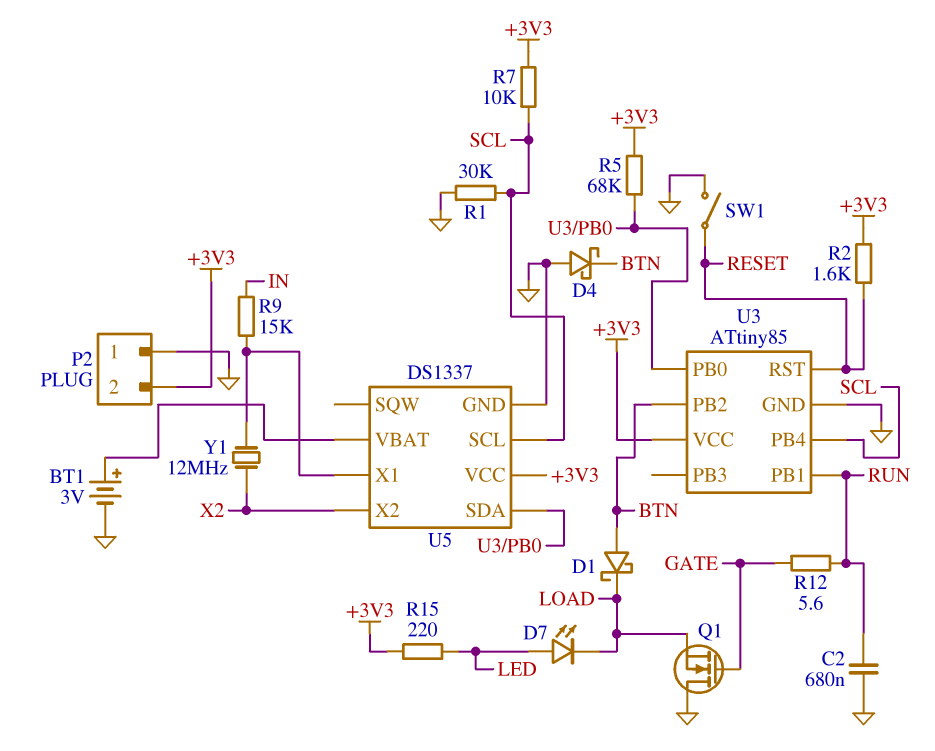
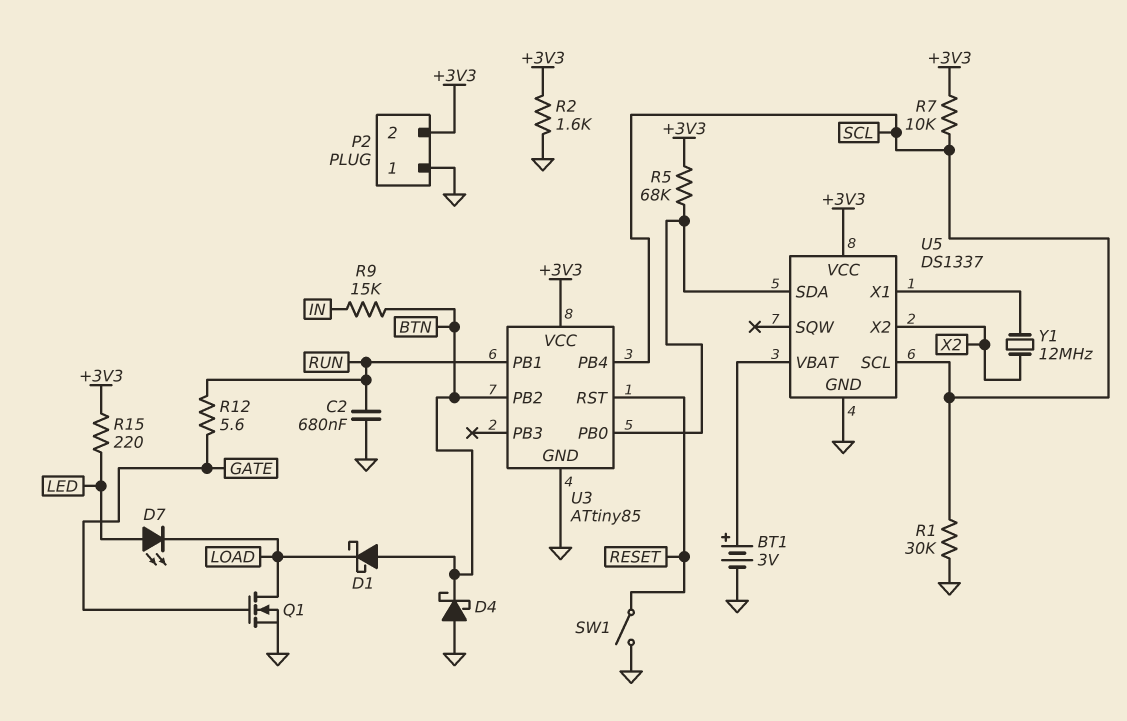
Q1: NMOS (G GATE, D GND, S LOAD) -> NMOS (G GATE, D LOAD, S GND)
R2: 1.6k (+3V3, RESET) -> 1.6k (+3V3, GND)
R9: 15k (IN, U5/X1) -> 15k (BTN, IN)

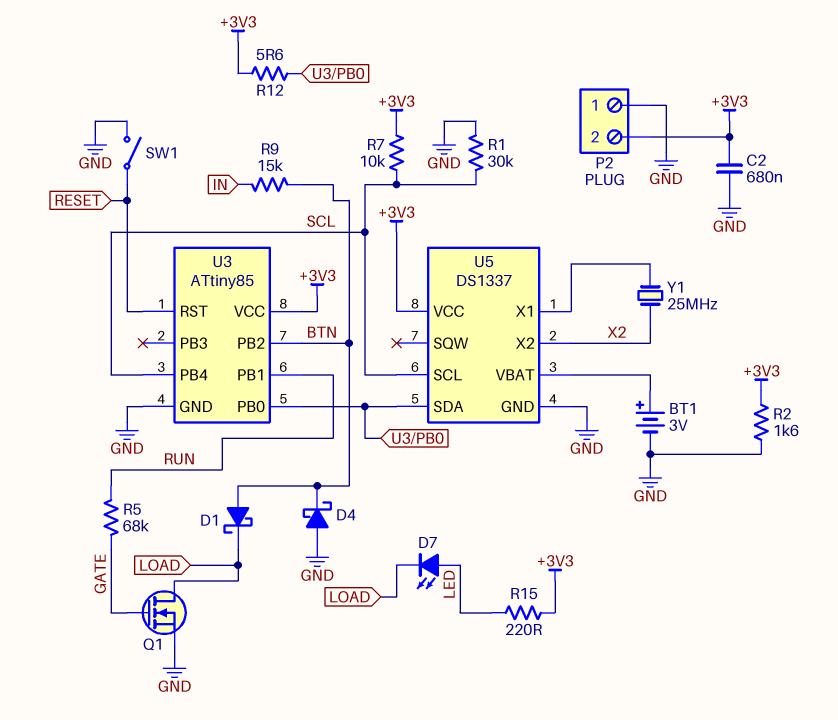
C2: 680nF (GND, RUN) -> 680nF (+3V3, GND)
R5: 68k (+3V3, U3/PB0) -> 68k (GATE, RUN)
R12: 5.6 (GATE, RUN) -> 5.6 (+3V3, U3/PB0)
Y1: 12MHz (U5/X1, X2) -> 25MHz (U5/X1, X2)

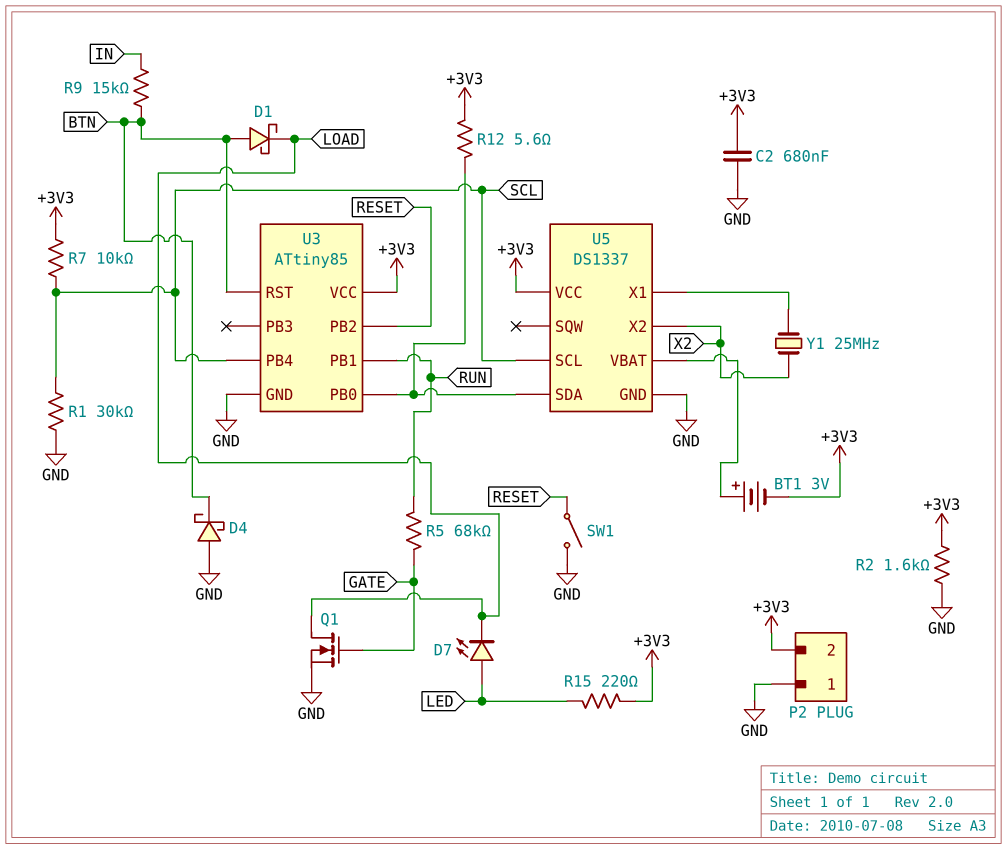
BT1: 3V (plus U5/VBAT, minus GND) -> 3V (plus U5/VBAT, minus +3V3)
U3 pin PB2: BTN -> RESET
U3 pin RST: RESET -> BTN

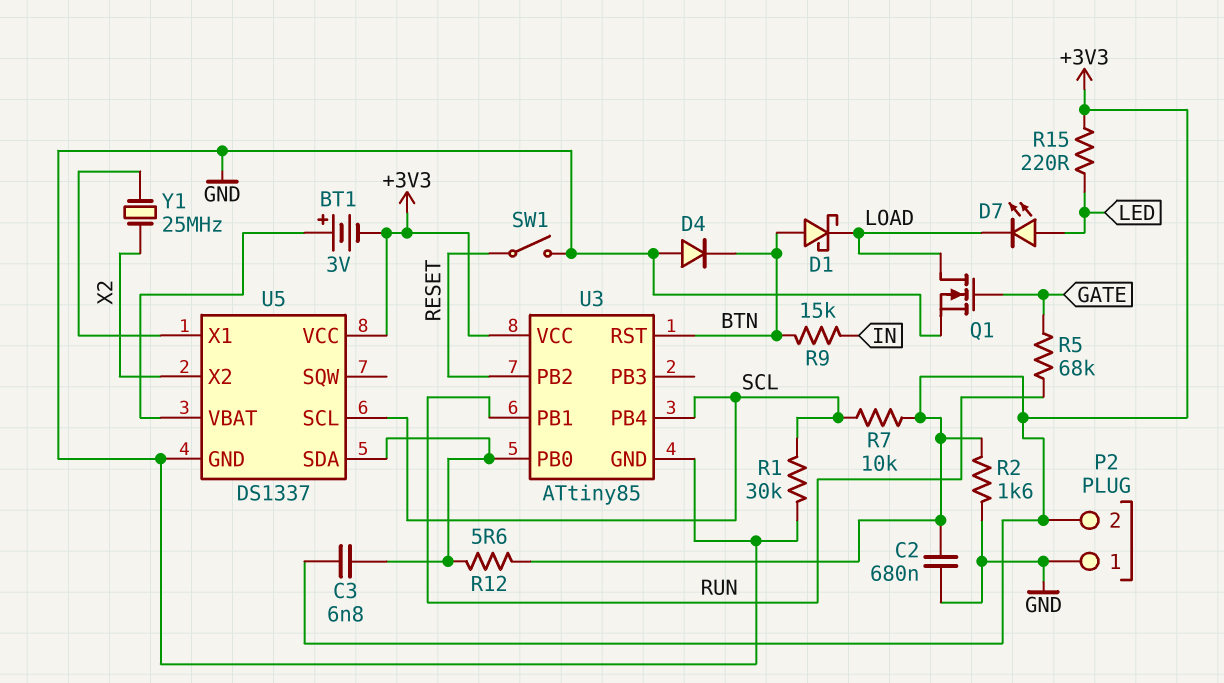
C3: none -> 6.8nF (+3V3, U3/PB0)
D4: schottky (A GND, K BTN) -> diode (A GND, K BTN)

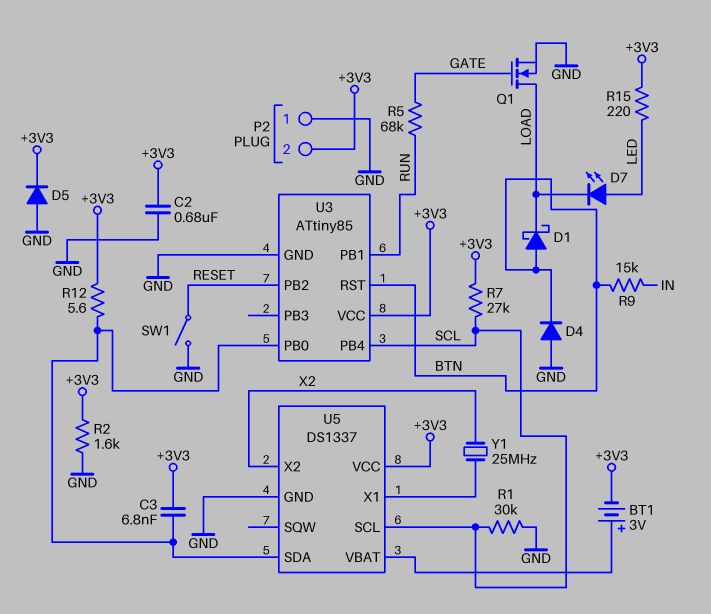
D5: none -> diode (A GND, K +3V3)
R7: 10k (+3V3, SCL) -> 27k (+3V3, SCL)

